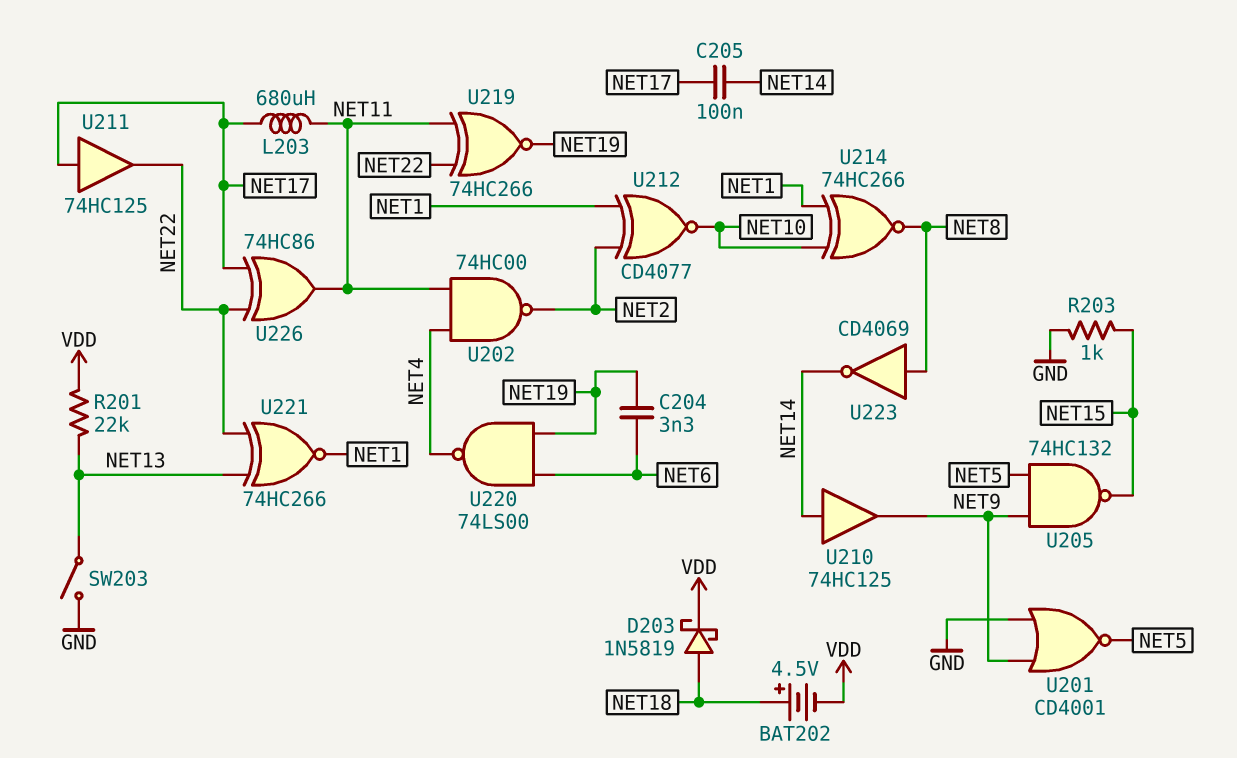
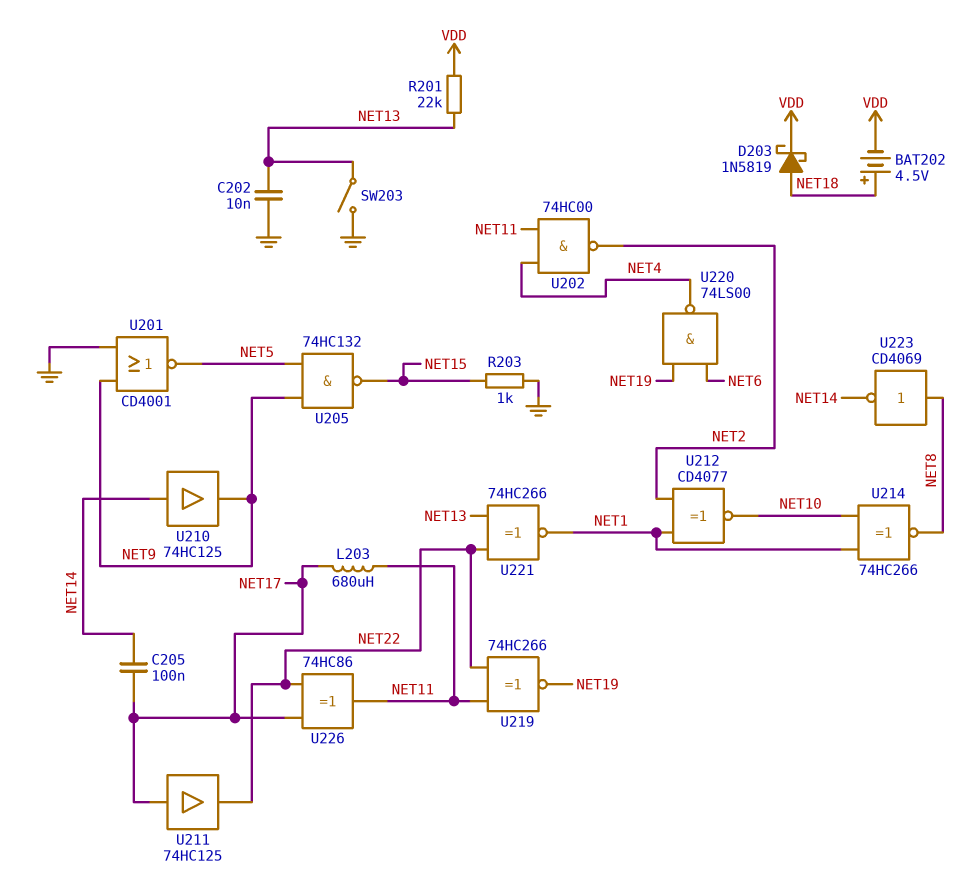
C202: none -> 10nF (GND, NET13)
C204: 3.3nF (NET6, NET19) -> none

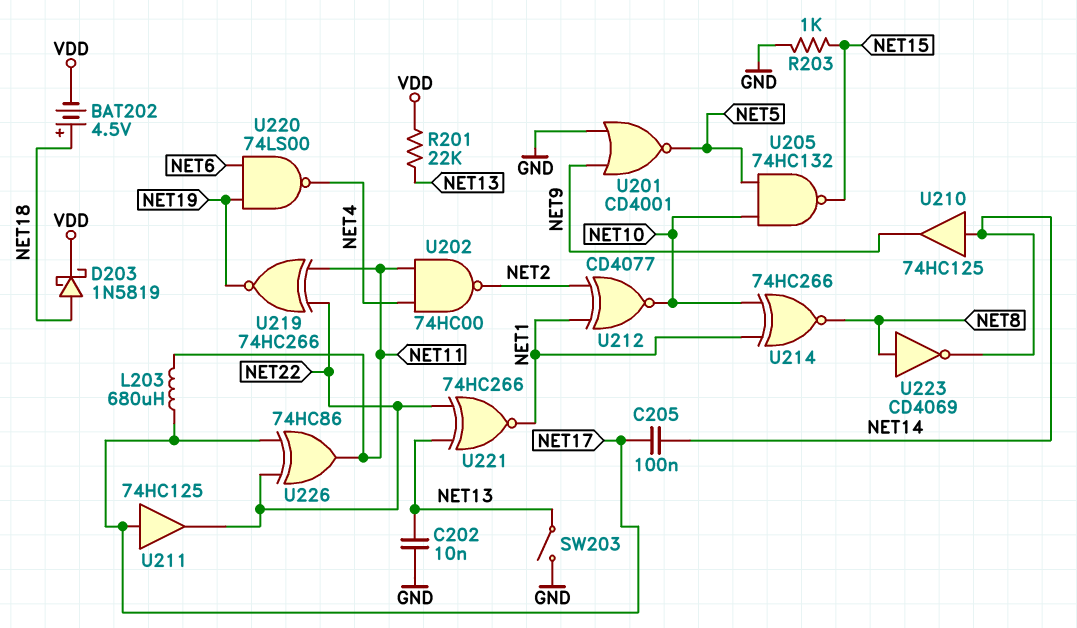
U205: NAND 74HC132 (in NET5, in NET9, out NET15) -> NAND 74HC132 (in NET5, in NET10, out NET15)

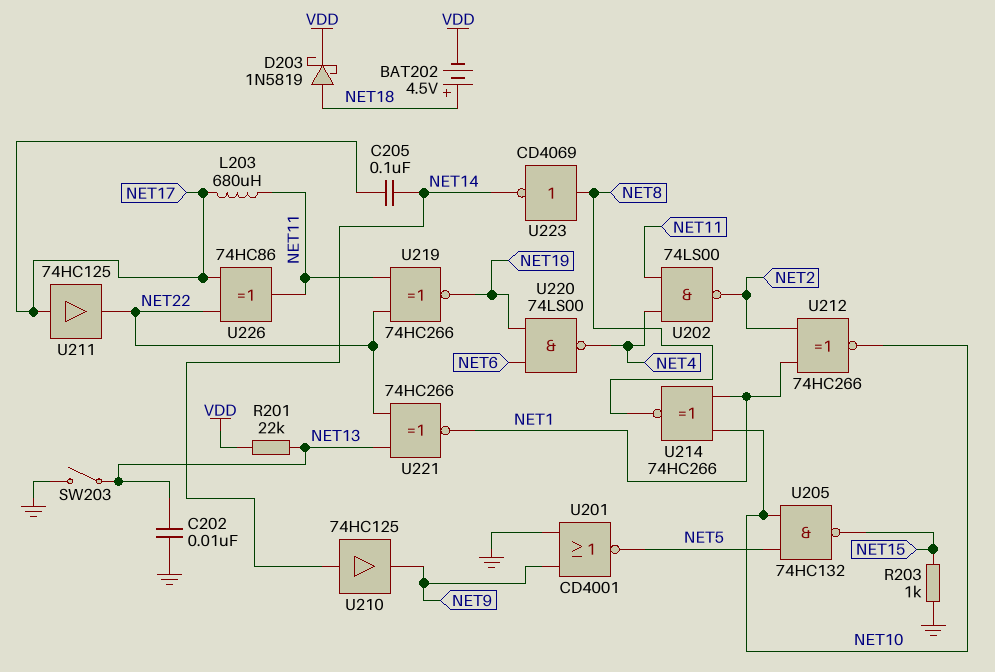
U202: NAND 74HC00 (in NET4, in NET11, out NET2) -> NAND 74LS00 (in NET4, in NET11, out NET2)
U212: XNOR CD4077 (in NET1, in NET2, out NET10) -> XNOR 74HC266 (in NET1, in NET2, out NET10)

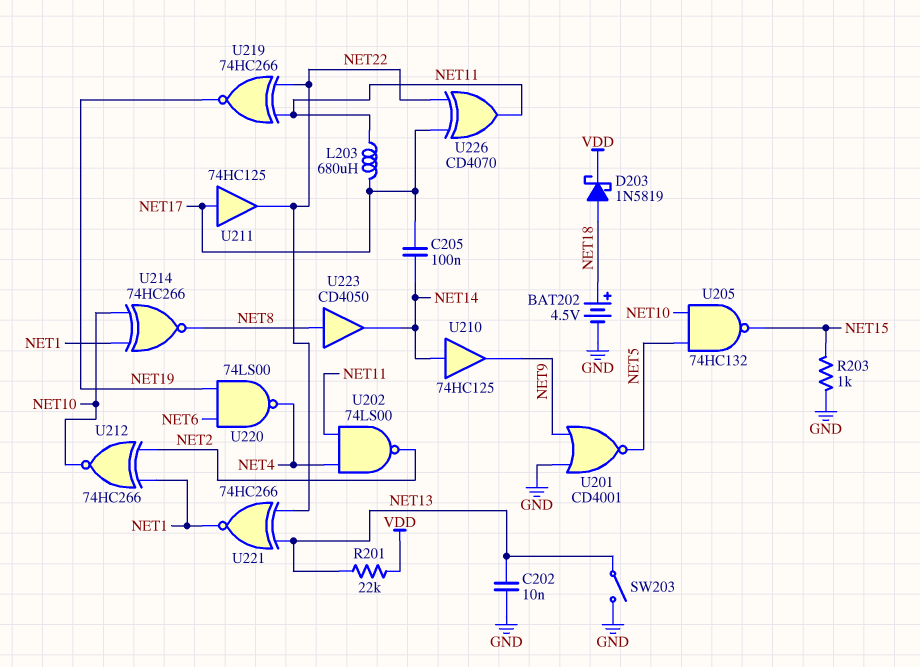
BAT202: 4.5V (plus NET18, minus VDD) -> 4.5V (plus NET18, minus GND)
U223: NOT CD4069 (in NET8, out NET14) -> buffer CD4050 (in NET8, out NET14)
U226: XOR 74HC86 (in NET17, in NET22, out NET11) -> XOR CD4070 (in NET17, in NET22, out NET11)

